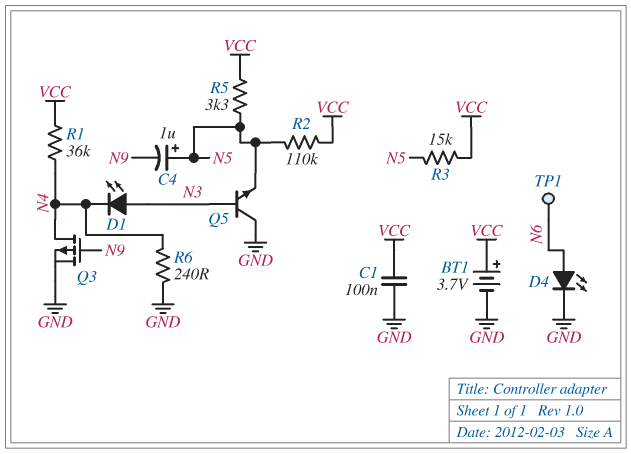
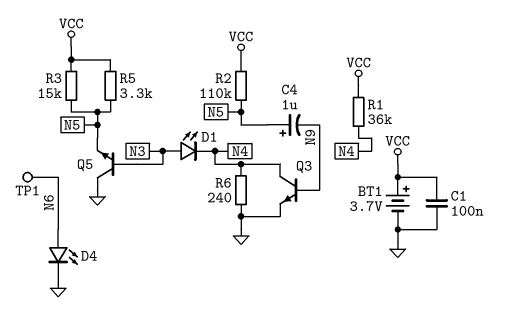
Q3: PMOS (G N9, D N4, S GND) -> NPN (B N9, C N4, E GND)

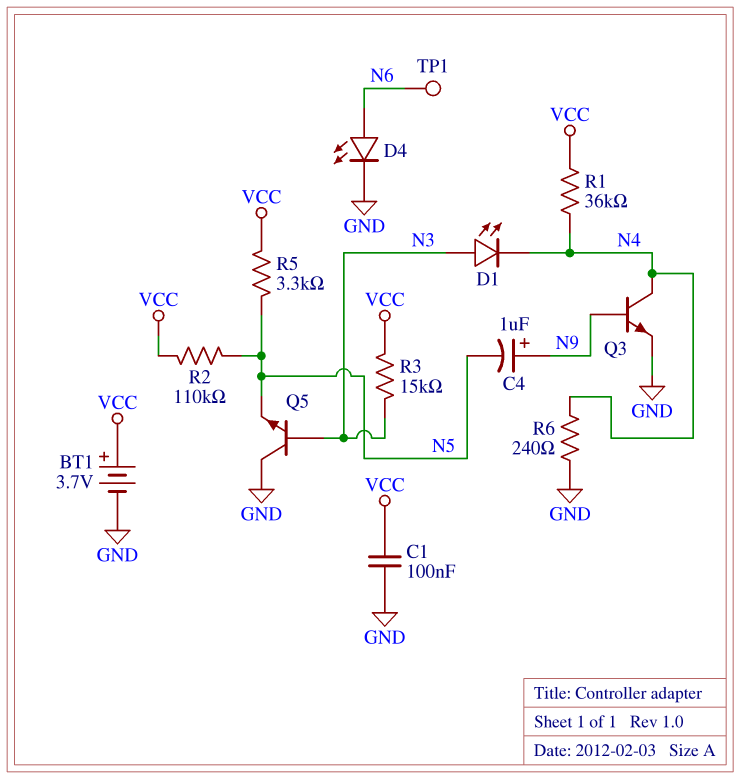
C4: 1uF (plus N5, minus N9) -> 1uF (plus N9, minus N5)
R3: 15k (N5, VCC) -> 15k (N3, VCC)

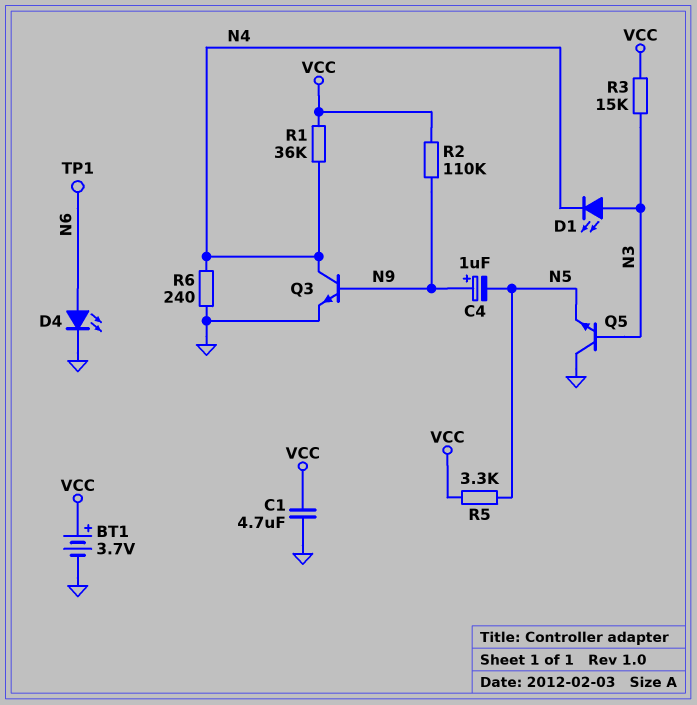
C1: 100nF (GND, VCC) -> 4.7uF (GND, VCC)
R2: 110k (N5, VCC) -> 110k (N9, VCC)

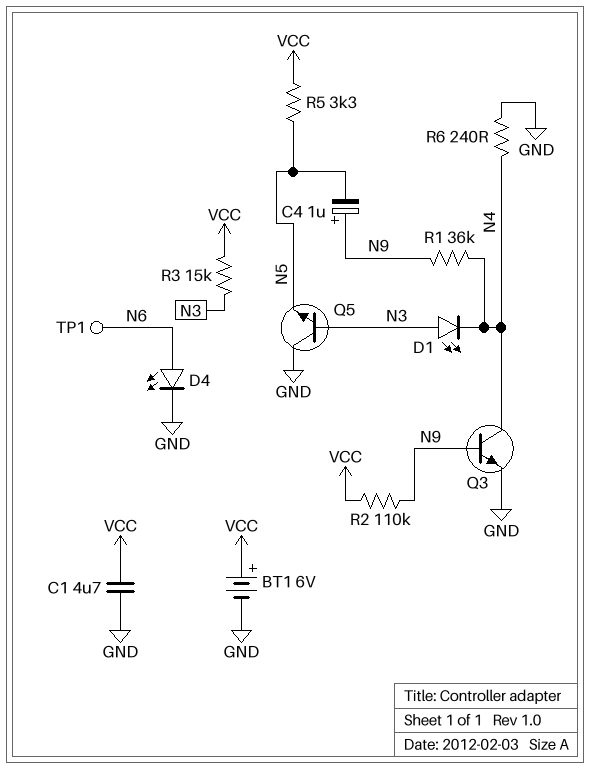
BT1: 3.7V (plus VCC, minus GND) -> 6V (plus VCC, minus GND)
R1: 36k (N4, VCC) -> 36k (N4, N9)

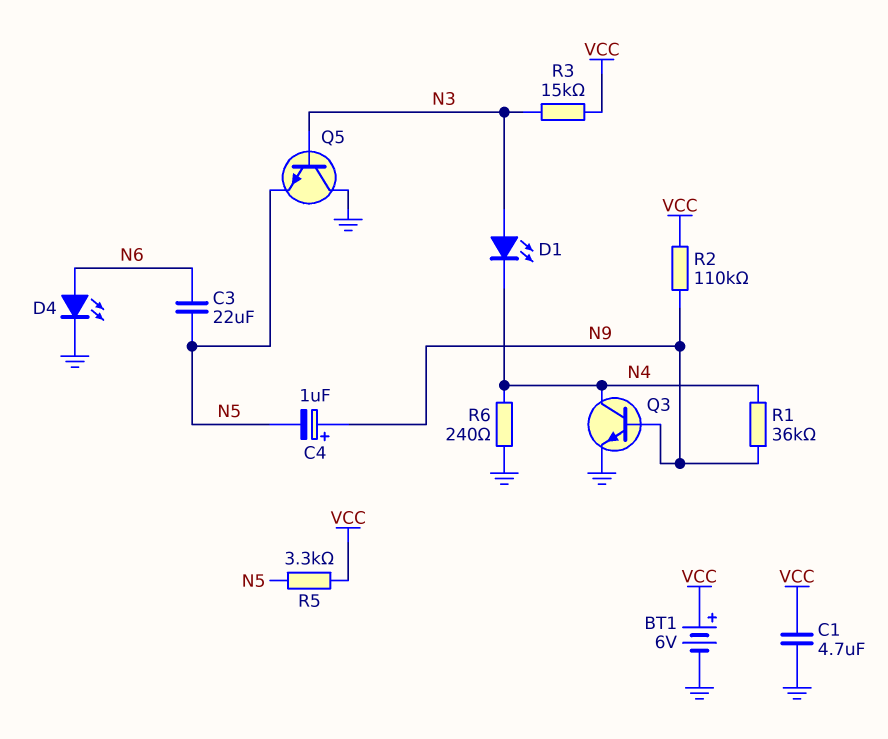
C3: none -> 22uF (N5, N6)
TP1: test point (N6) -> none

